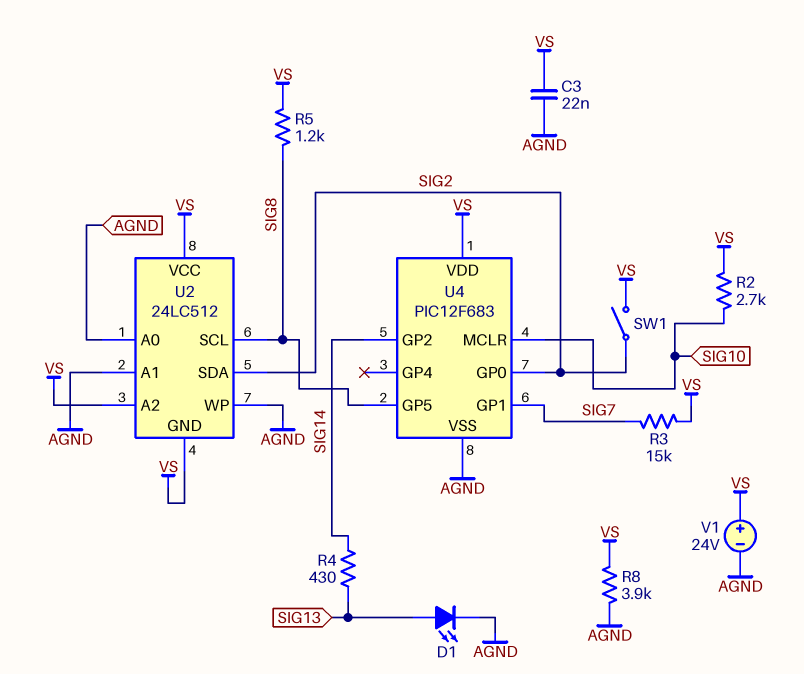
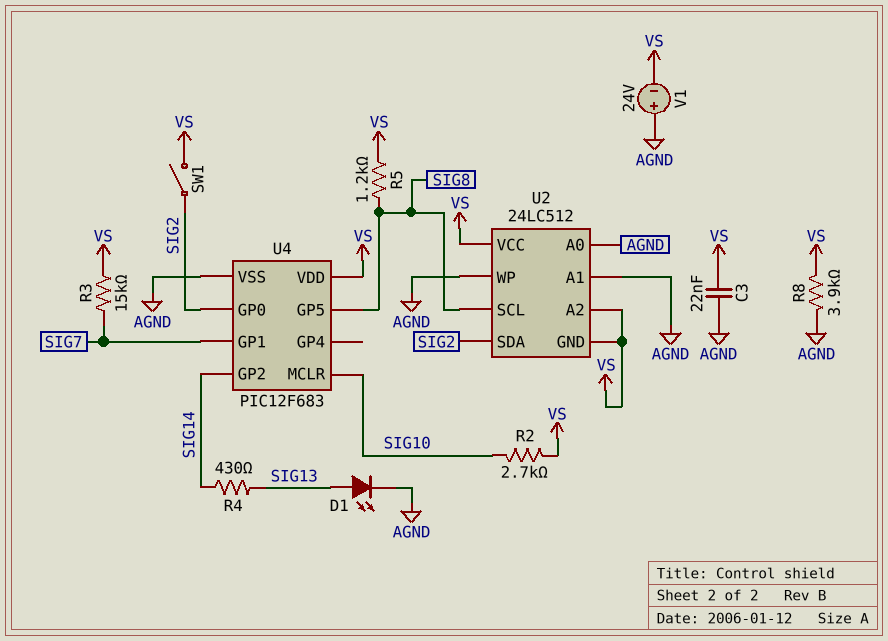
V1: 24V (plus VS, minus AGND) -> 24V (plus AGND, minus VS)

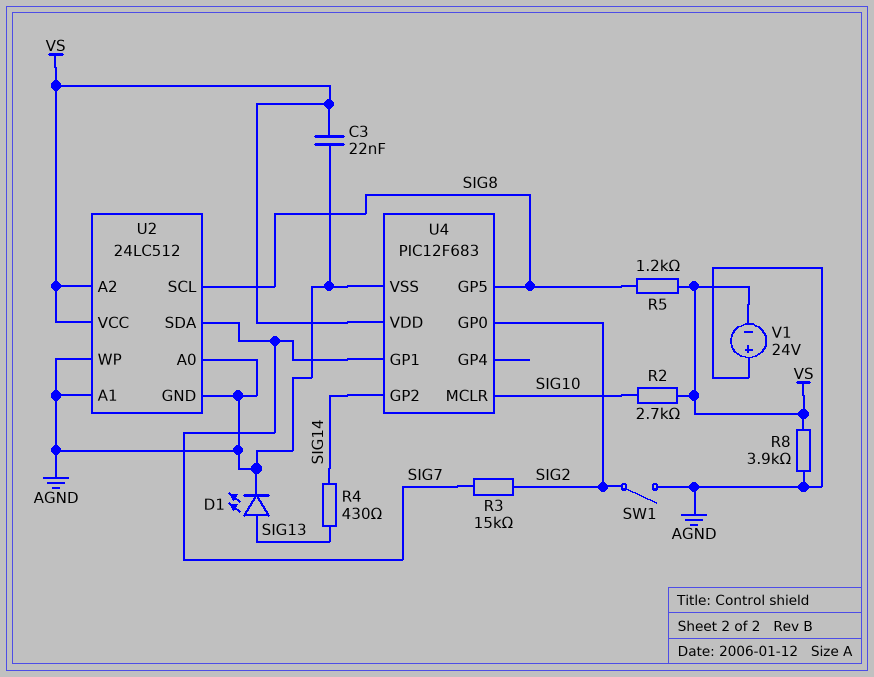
R3: 15k (SIG7, VS) -> 15k (SIG2, SIG7)
SW1: switch (SIG2, VS) -> switch (AGND, SIG2)
U2 pin GND: VS -> AGND
U2 pin SDA: SIG2 -> SIG7

